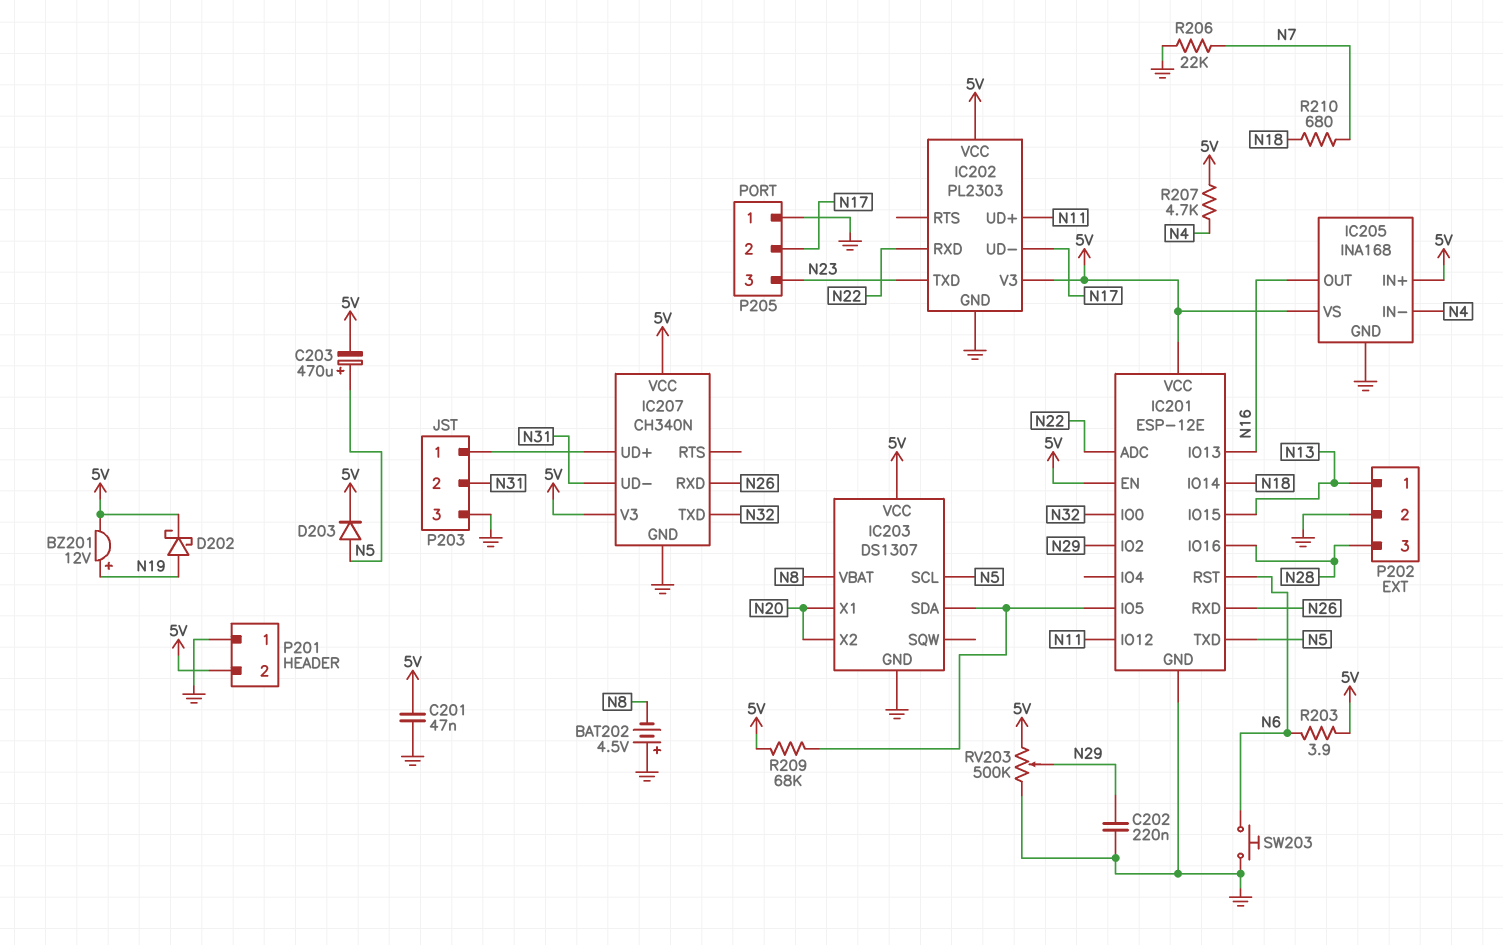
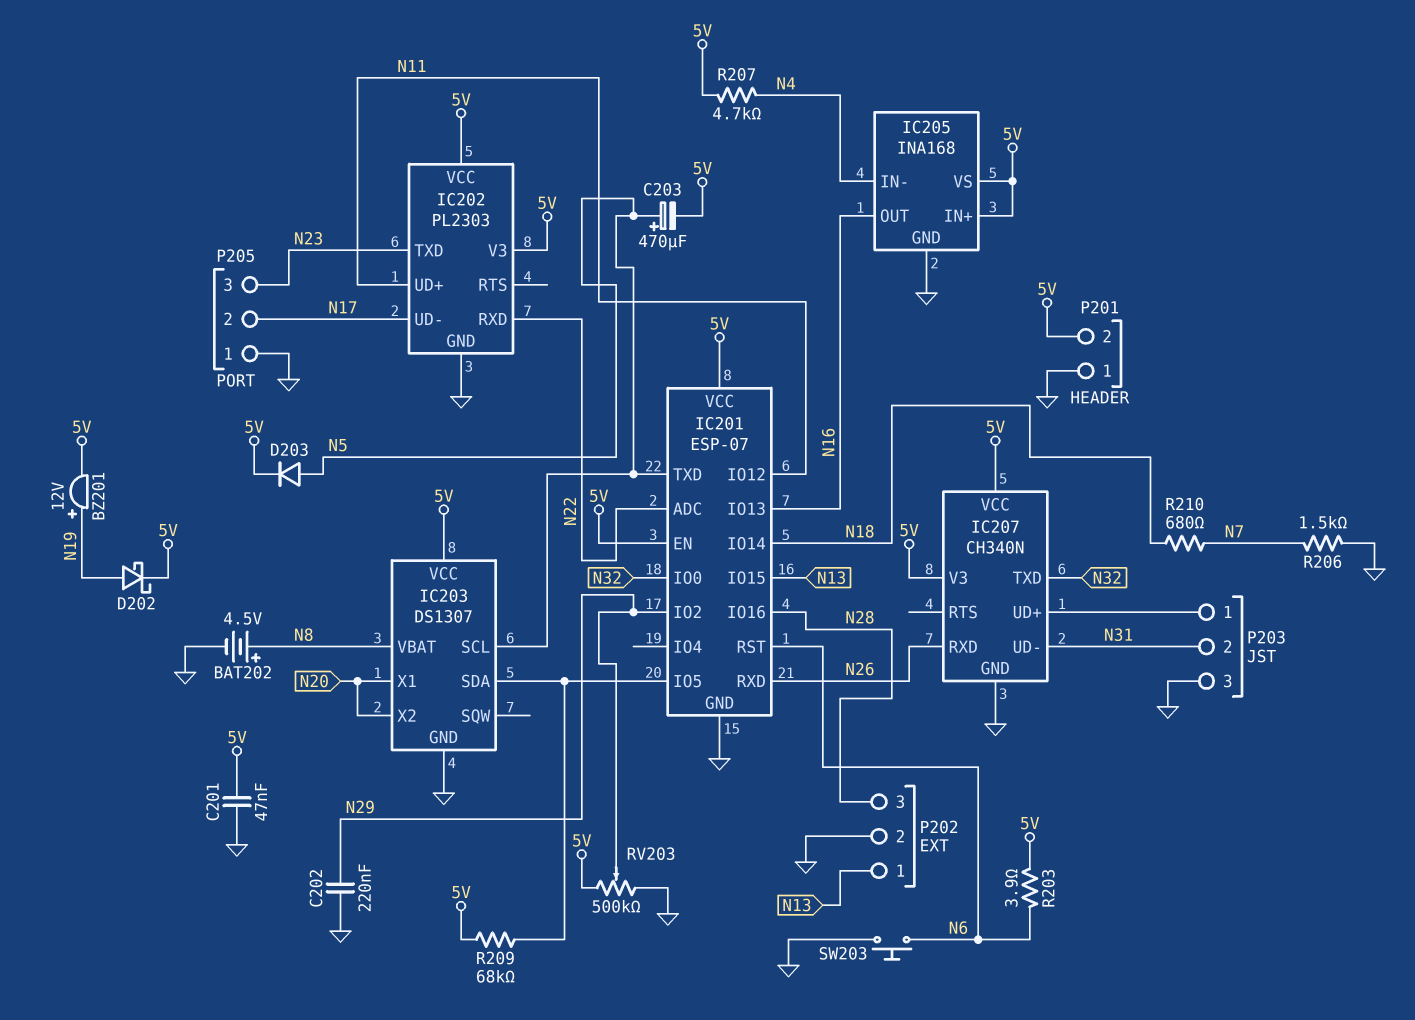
BAT202: 4.5V (plus GND, minus N8) -> 4.5V (plus N8, minus GND)
IC201: ESP-12E -> ESP-07
R206: 22k (GND, N7) -> 1.5k (GND, N7)

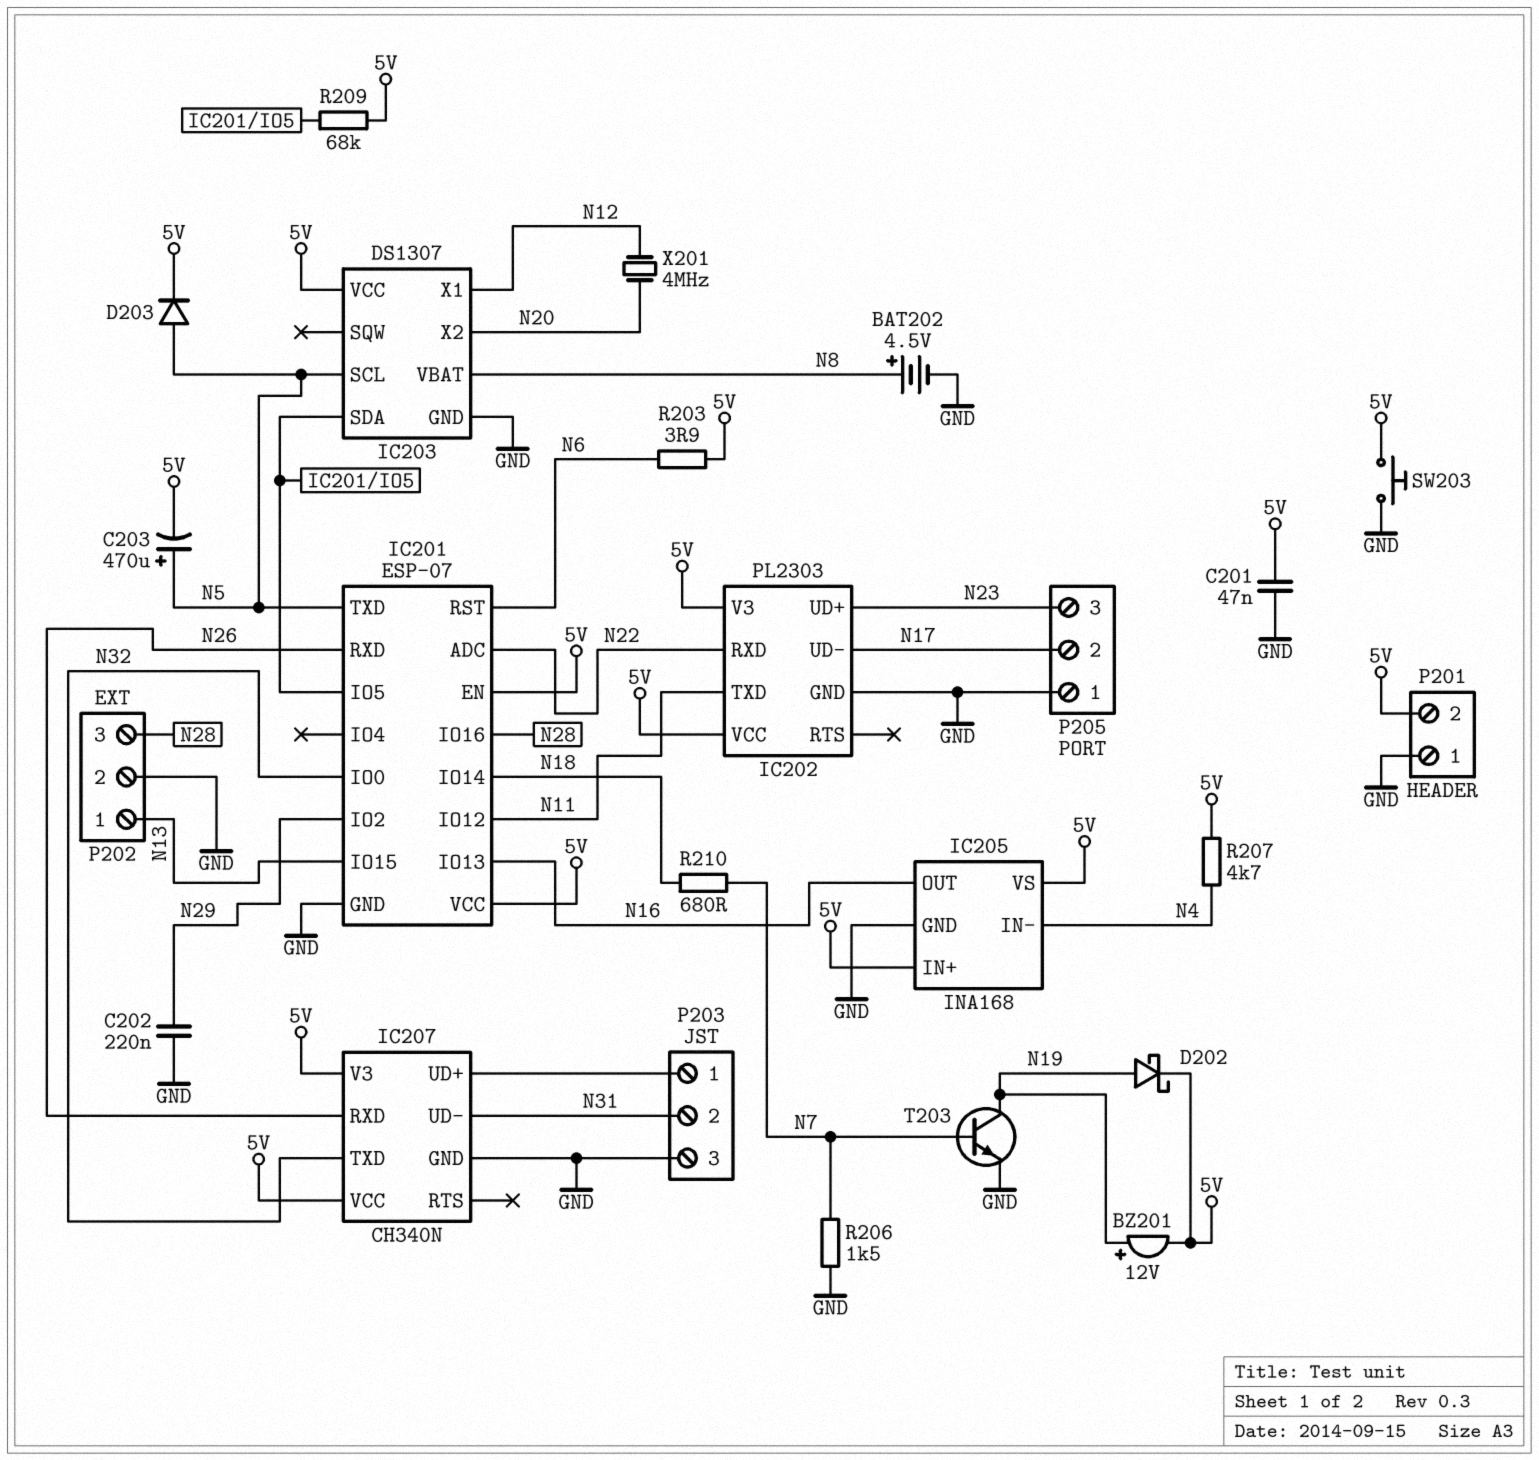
IC202 pin TXD: N23 -> N11
IC202 pin UD+: N11 -> N23
IC203 pin X1: N20 -> N12
RV203: 500k (5V, GND, wiper N29) -> none
SW203: button (GND, N6) -> button (5V, GND)
T203: none -> NPN (B N7, C N19, E GND)
X201: none -> 4MHz (N12, N20)

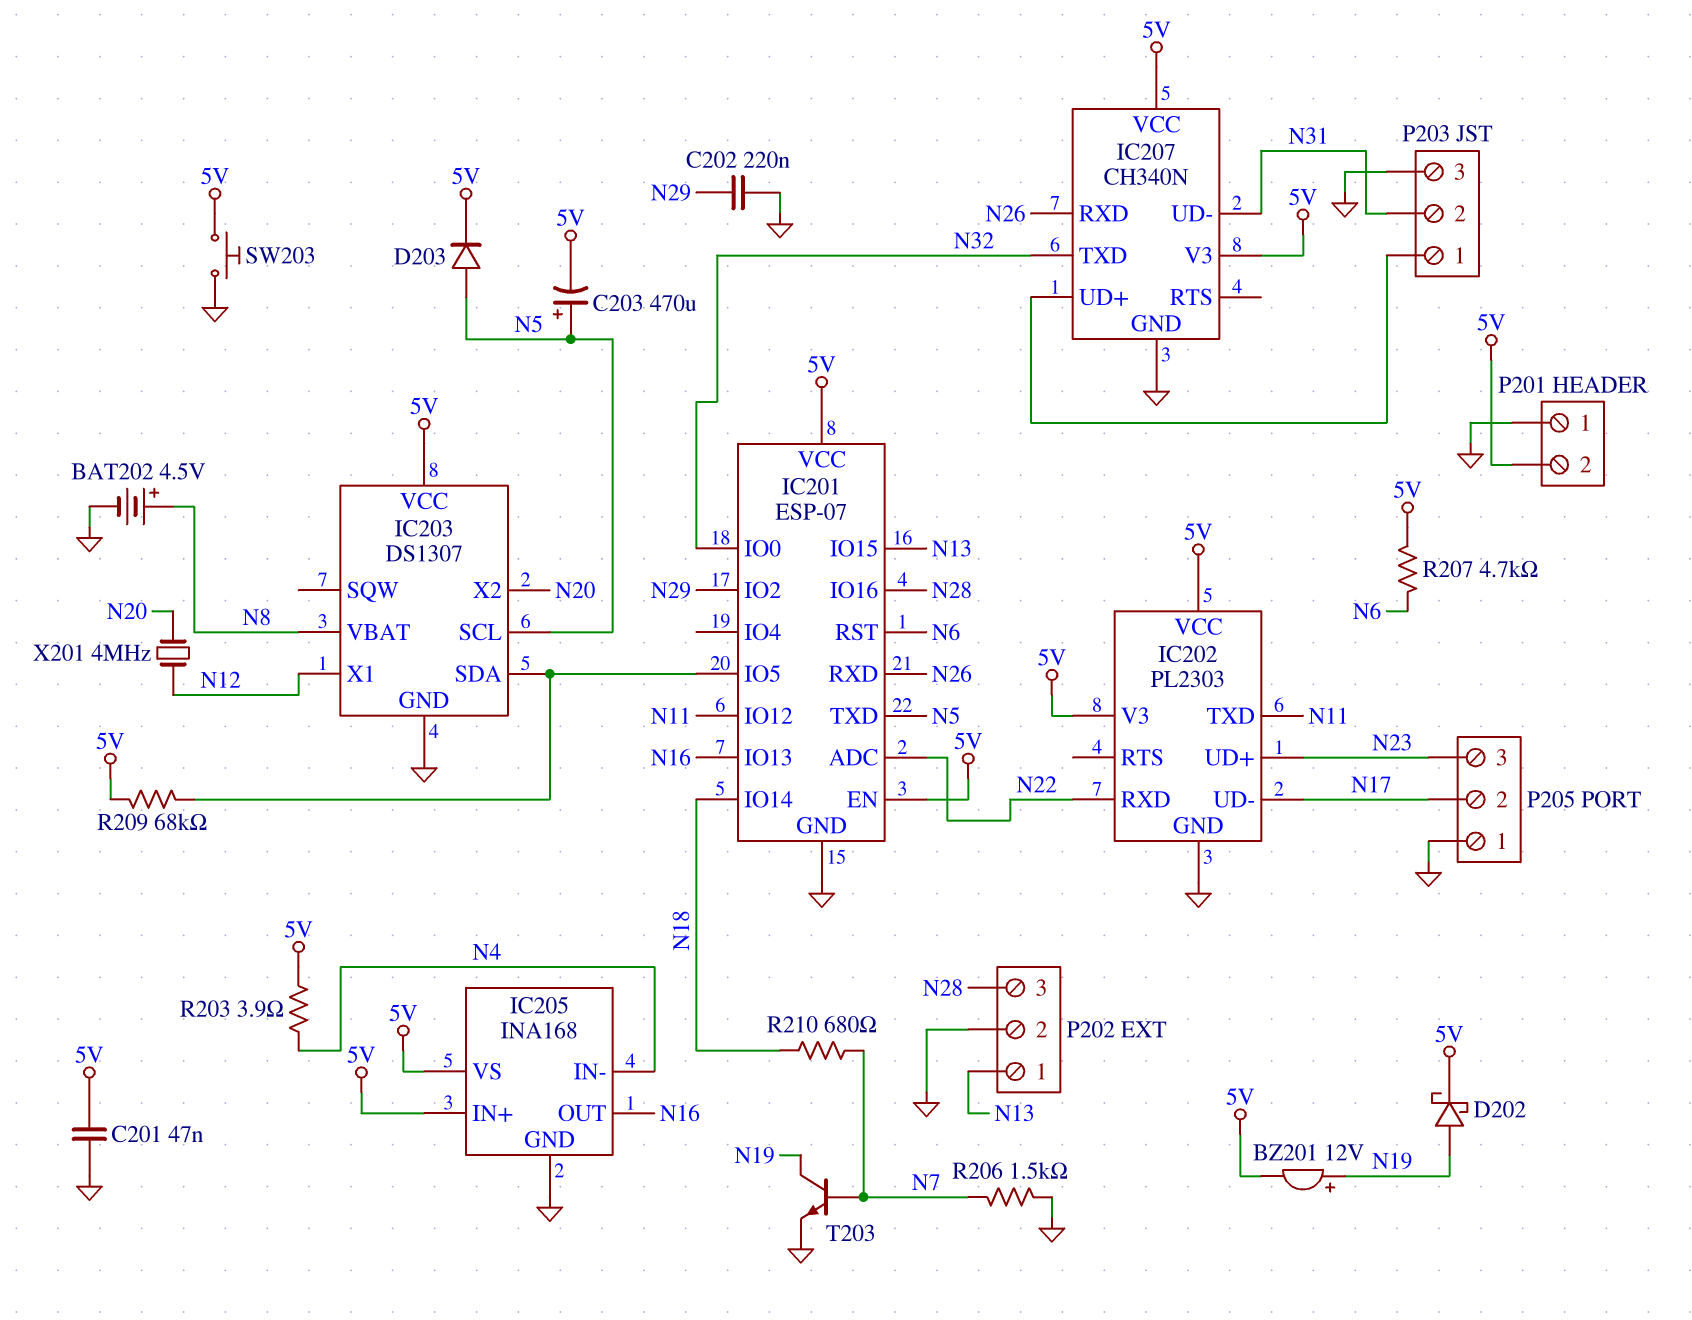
R203: 3.9 (5V, N6) -> 3.9 (5V, N4)
R207: 4.7k (5V, N4) -> 4.7k (5V, N6)

